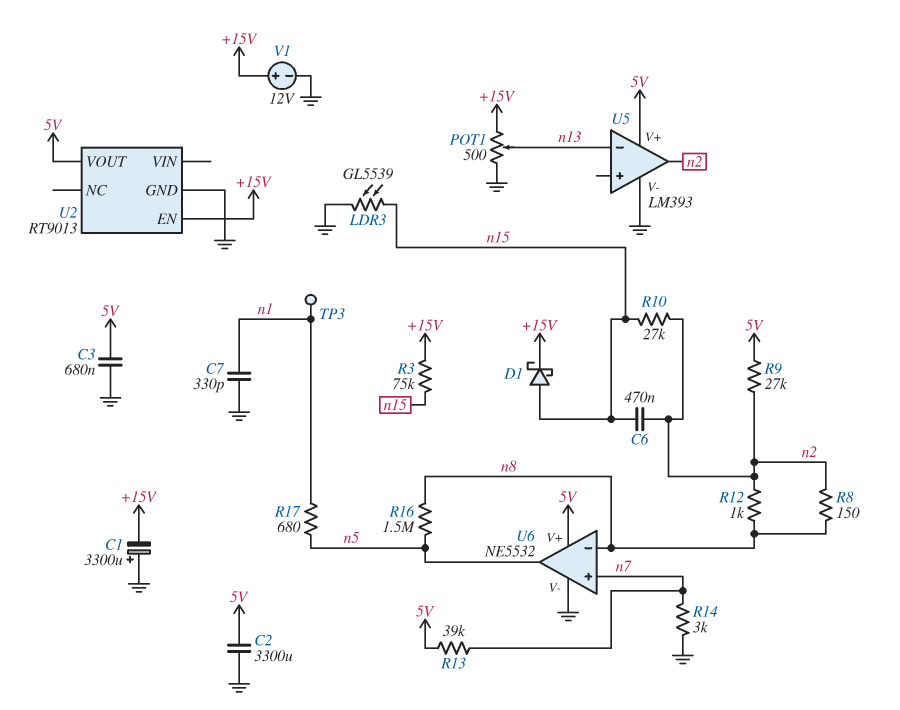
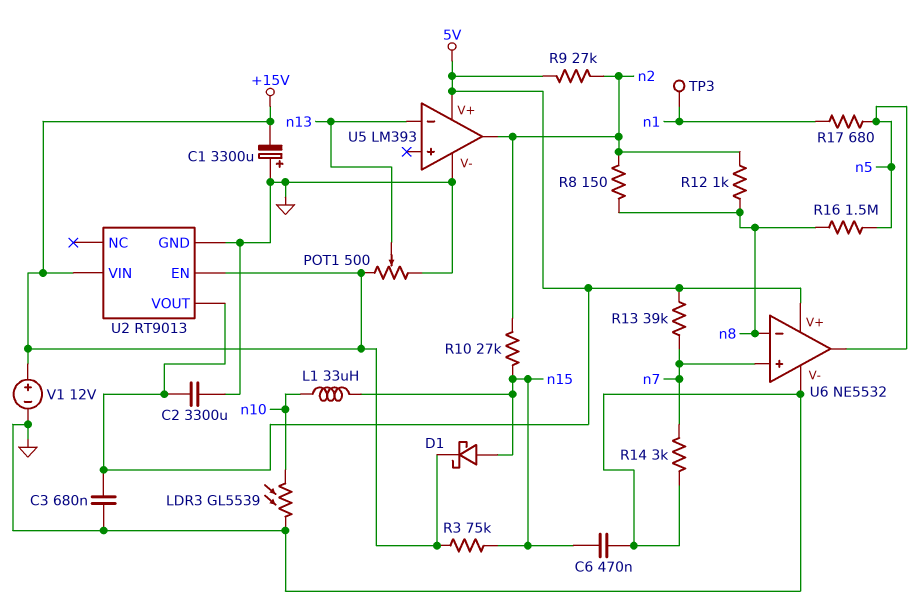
C6: 470nF (n2, n15) -> 470nF (GND, n15)
C7: 330pF (GND, n1) -> none
L1: none -> 33uH (n10, n15)
LDR3: GL5539 (GND, n15) -> GL5539 (GND, n10)
U2 pin VIN: none -> +15V

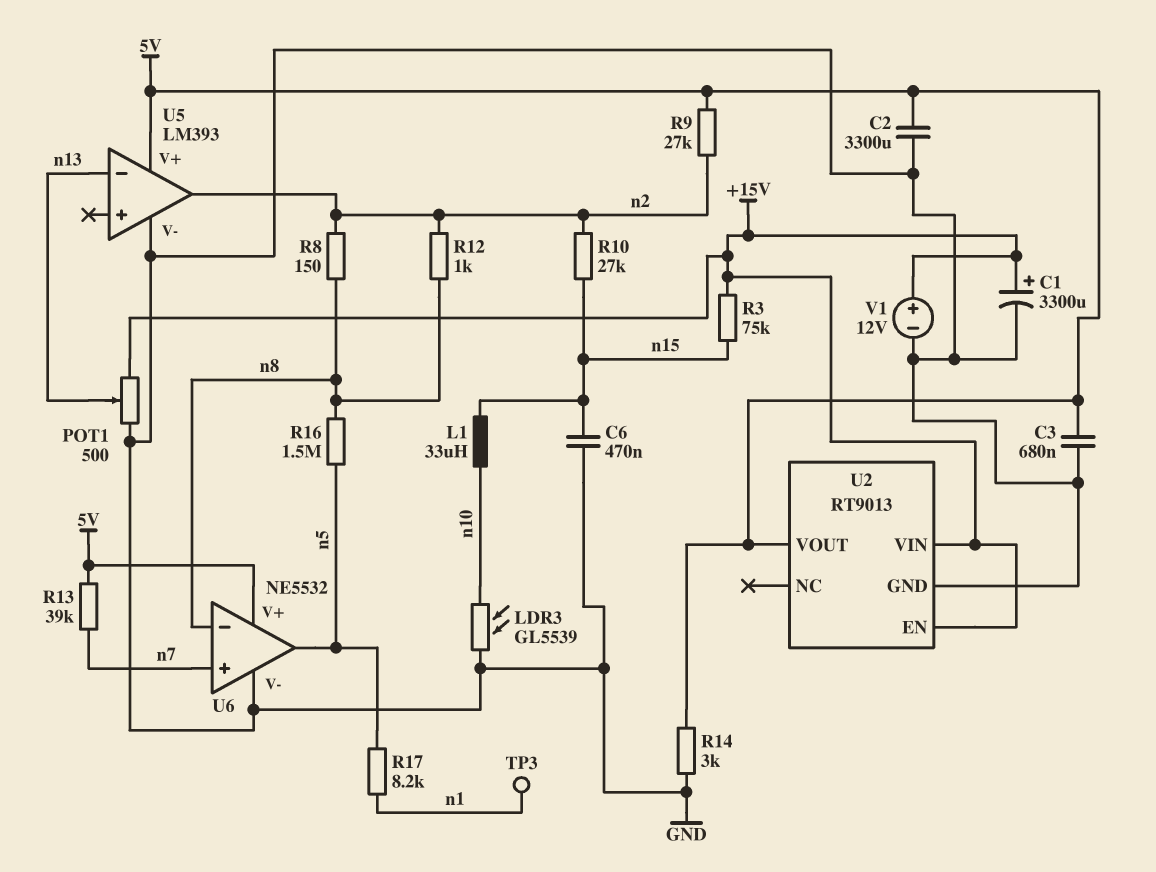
C1: 3300uF (plus GND, minus +15V) -> 3300uF (plus +15V, minus GND)
D1: schottky (A n15, K +15V) -> none
R14: 3k (GND, n7) -> 3k (5V, GND)
R17: 680 (n1, n5) -> 8.2k (n1, n5)

